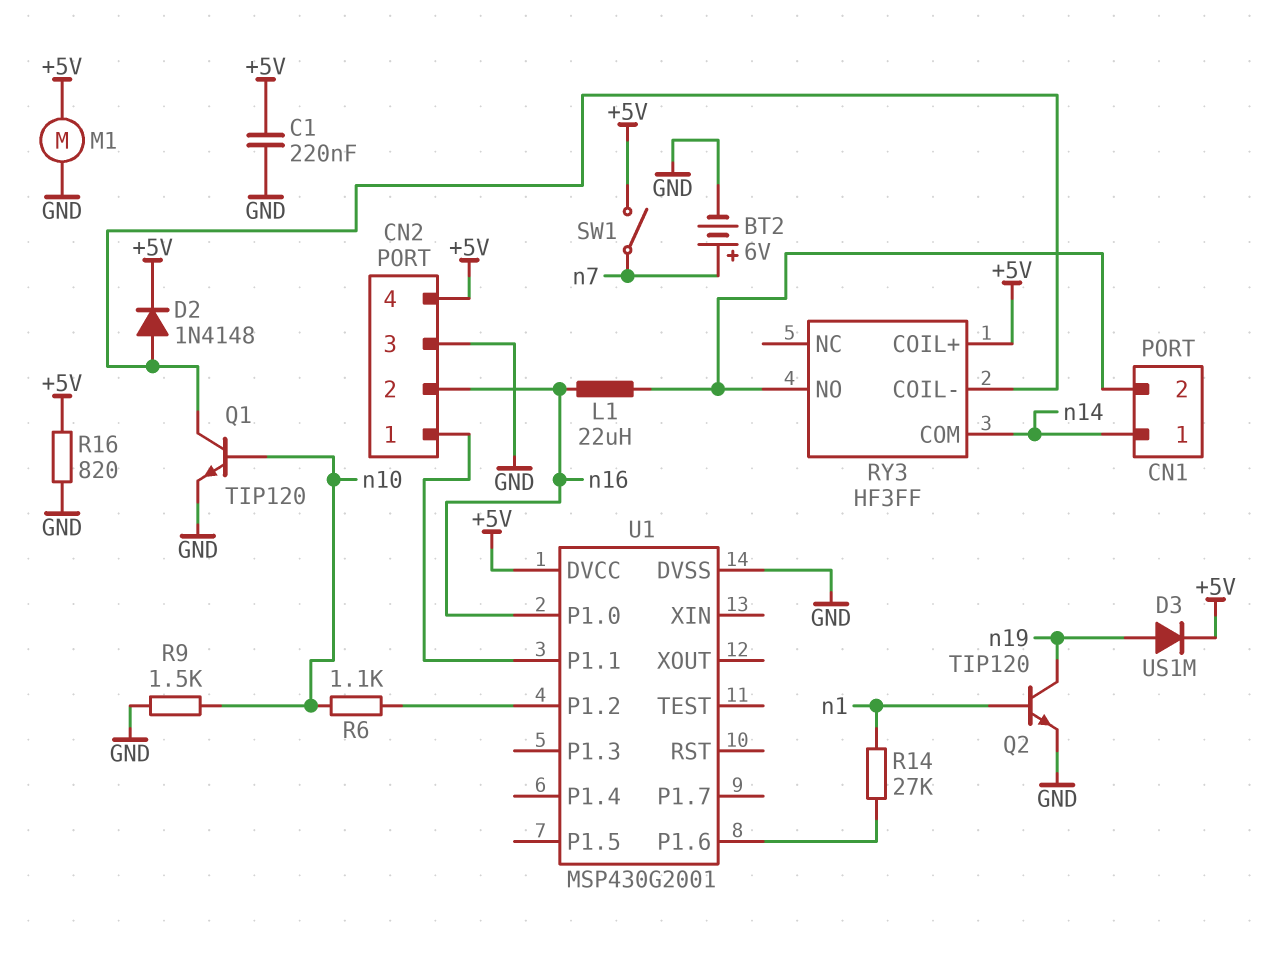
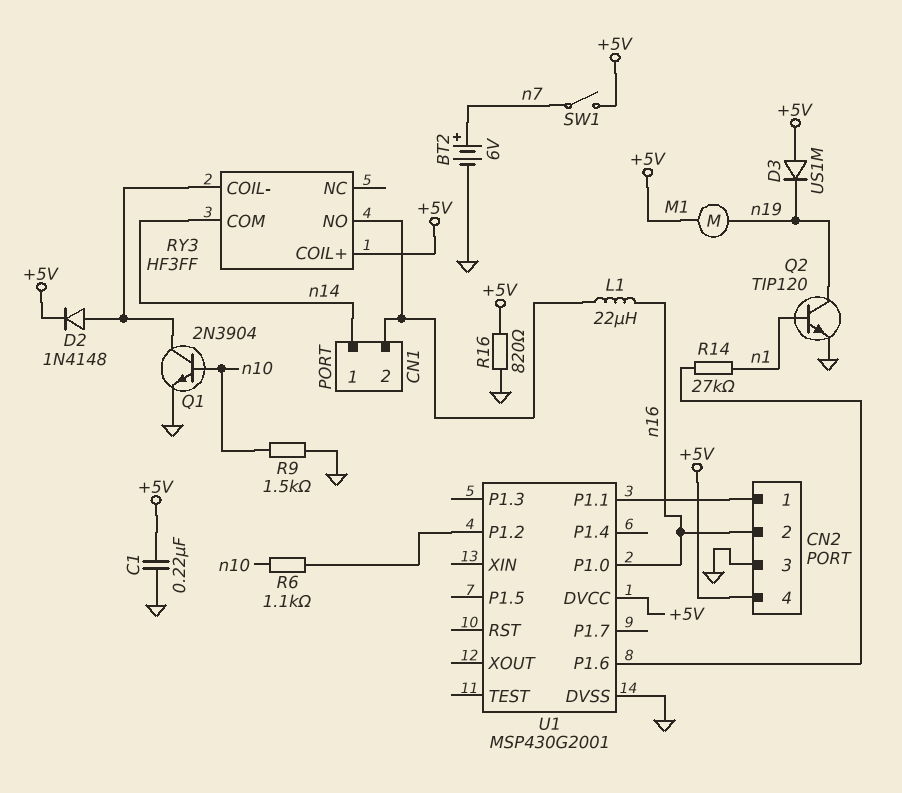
D3: diode US1M (A n19, K +5V) -> diode US1M (A +5V, K n19)
M1: motor (+5V, GND) -> motor (+5V, n19)
Q1: NPN TIP120 (B n10, C RY3/COIL-, E GND) -> NPN 2N3904 (B n10, C RY3/COIL-, E GND)

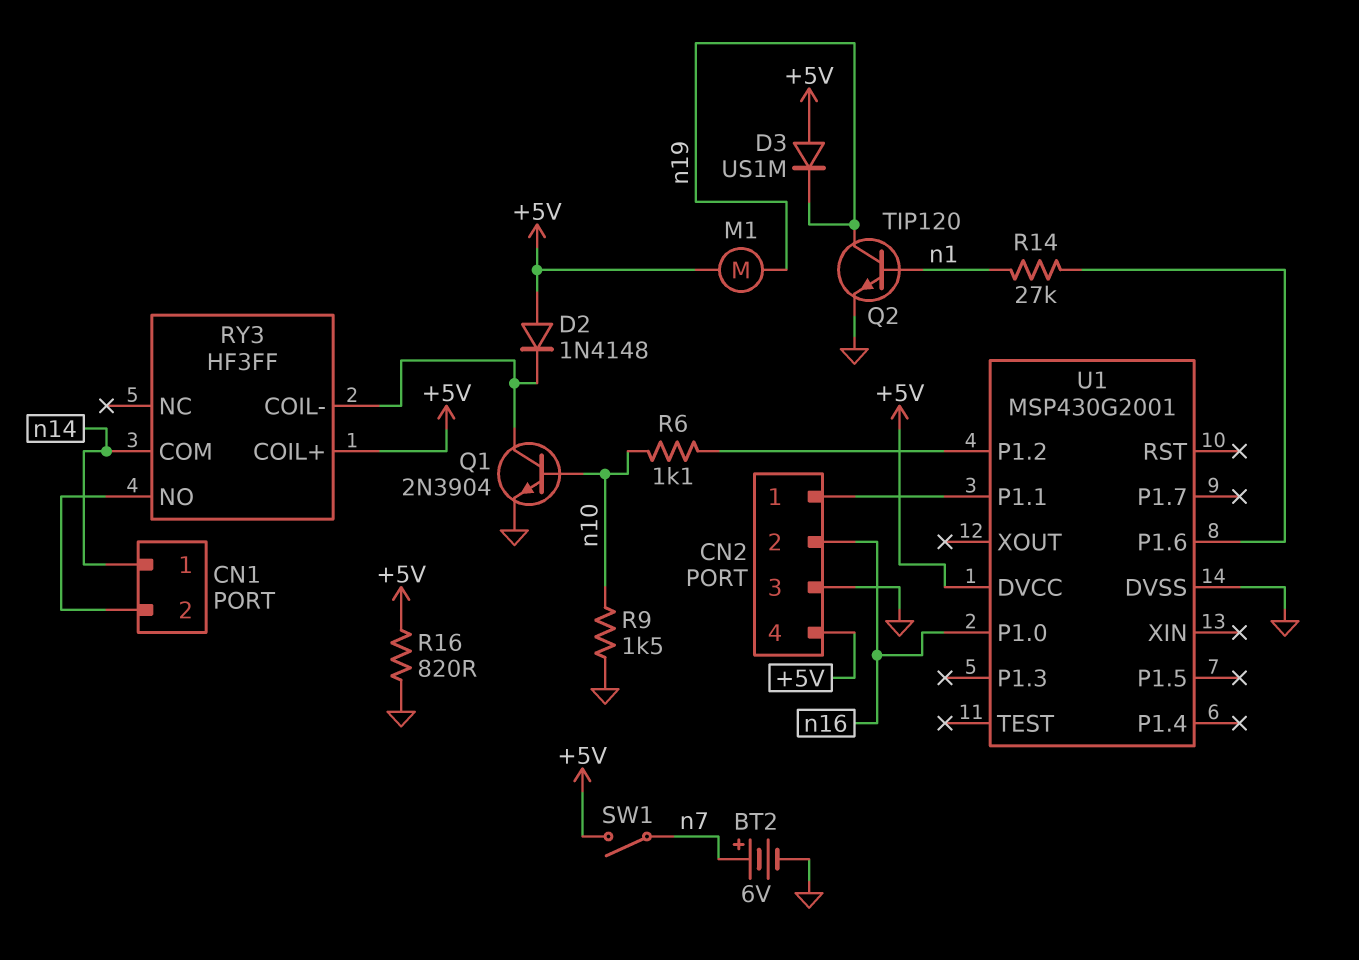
C1: 220nF (+5V, GND) -> none
D2: diode 1N4148 (A RY3/COIL-, K +5V) -> diode 1N4148 (A +5V, K RY3/COIL-)
L1: 22uH (CN1/2, n16) -> none

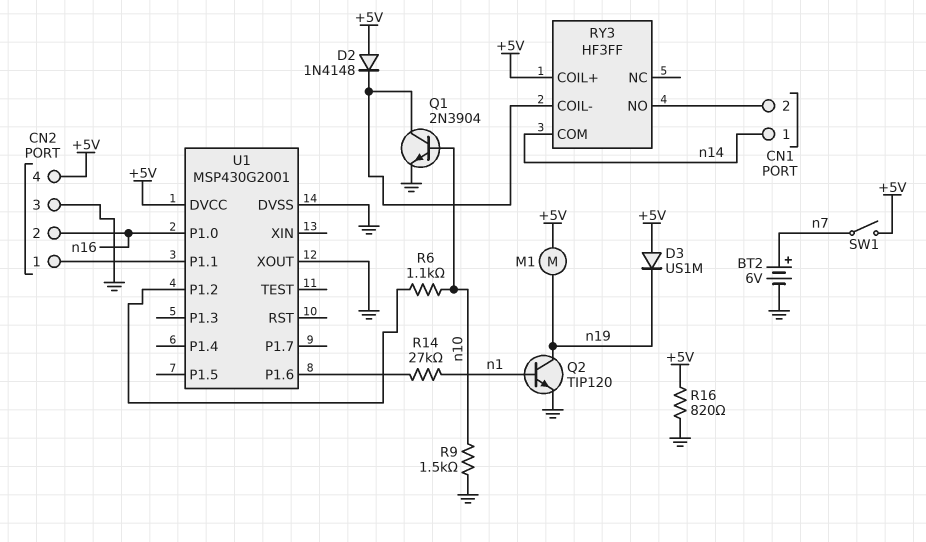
U1 pin XOUT: none -> GND

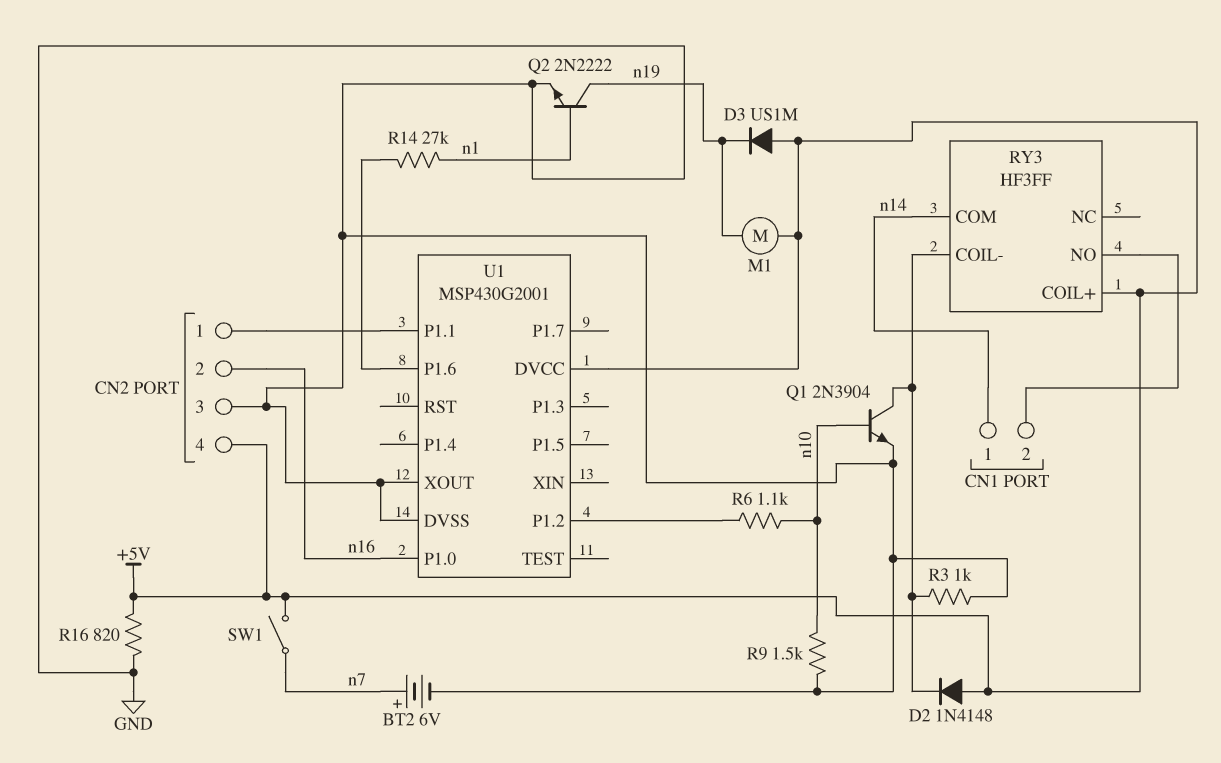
Q2: NPN TIP120 (B n1, C n19, E GND) -> NPN 2N2222 (B n1, C n19, E GND)
R3: none -> 1k (GND, RY3/COIL-)

